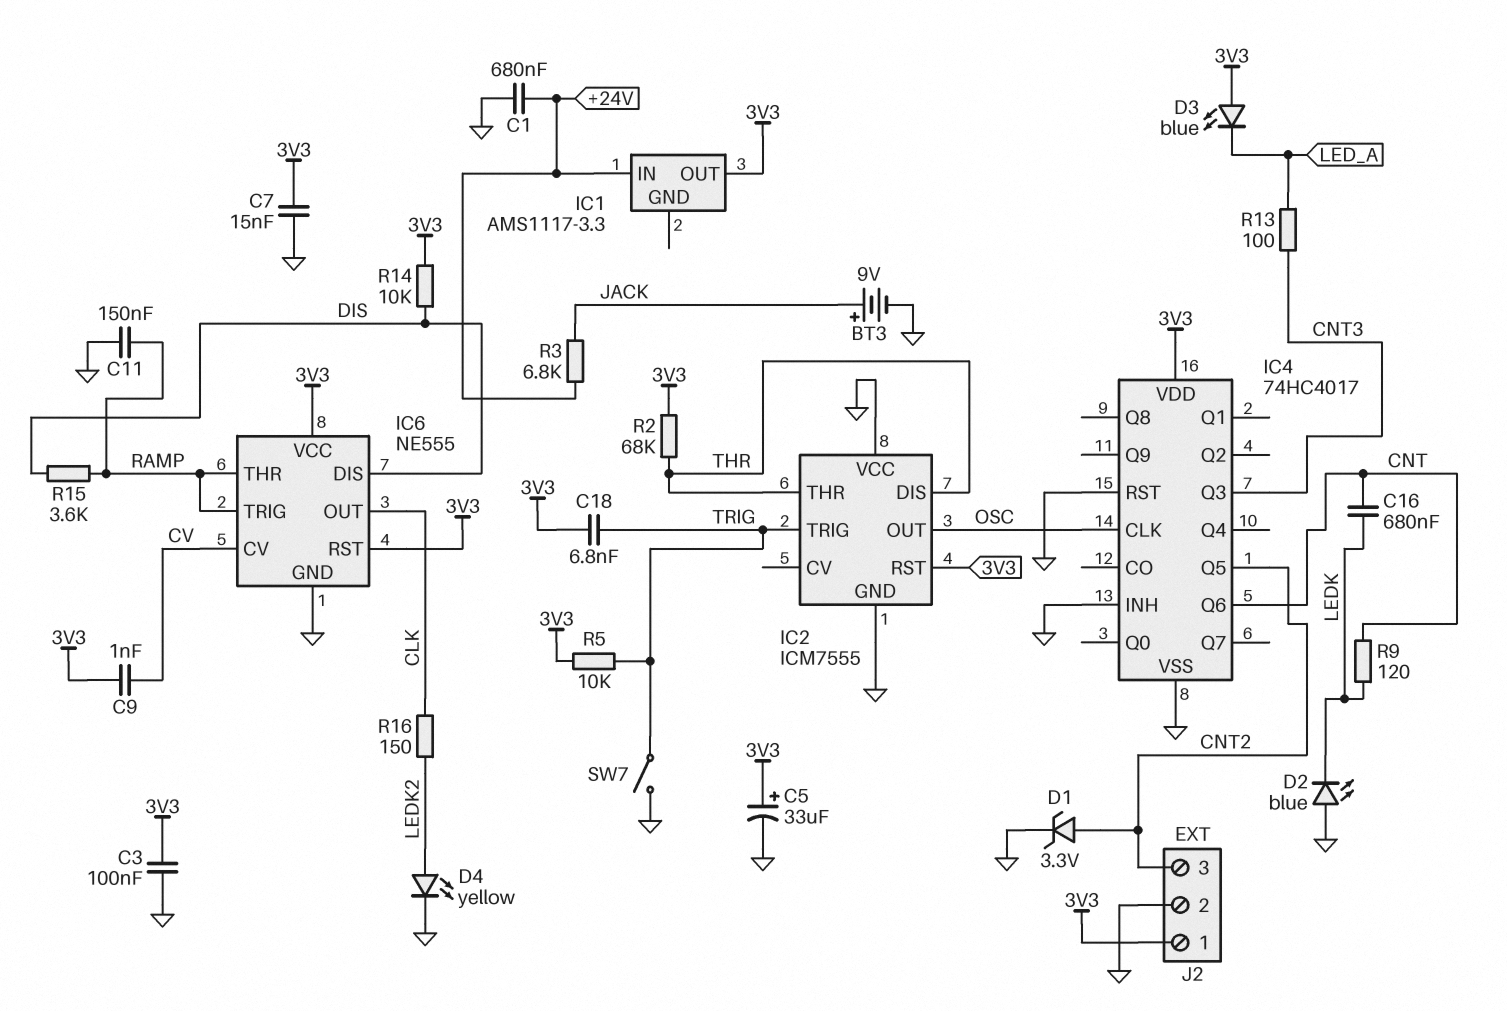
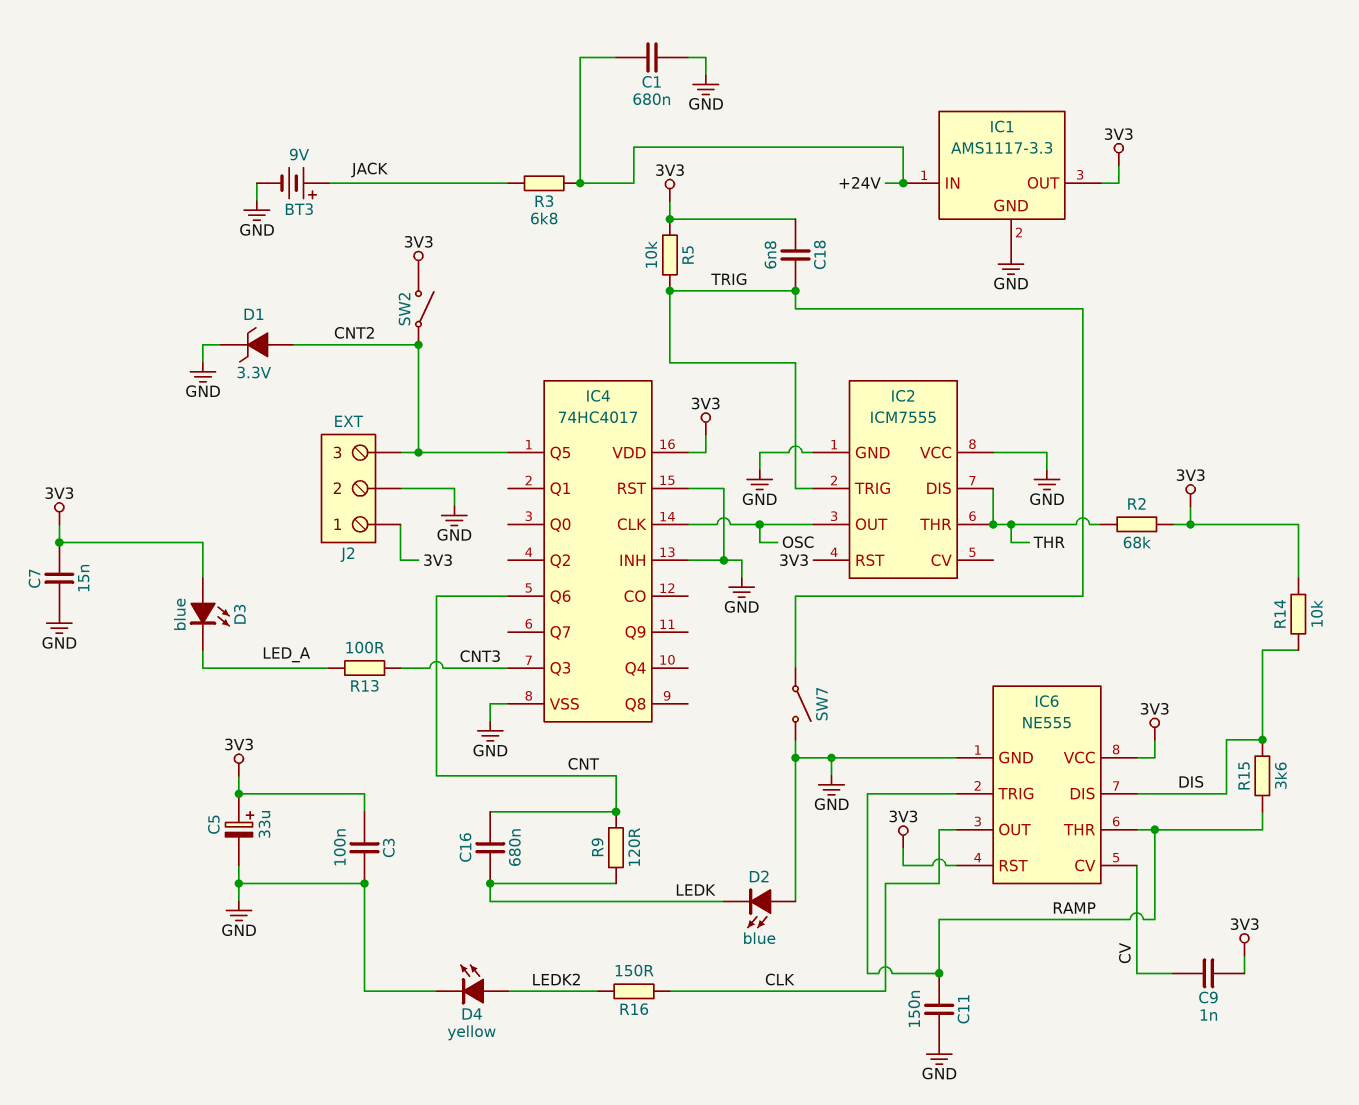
IC1 pin GND: none -> GND
SW2: none -> switch (3V3, CNT2)

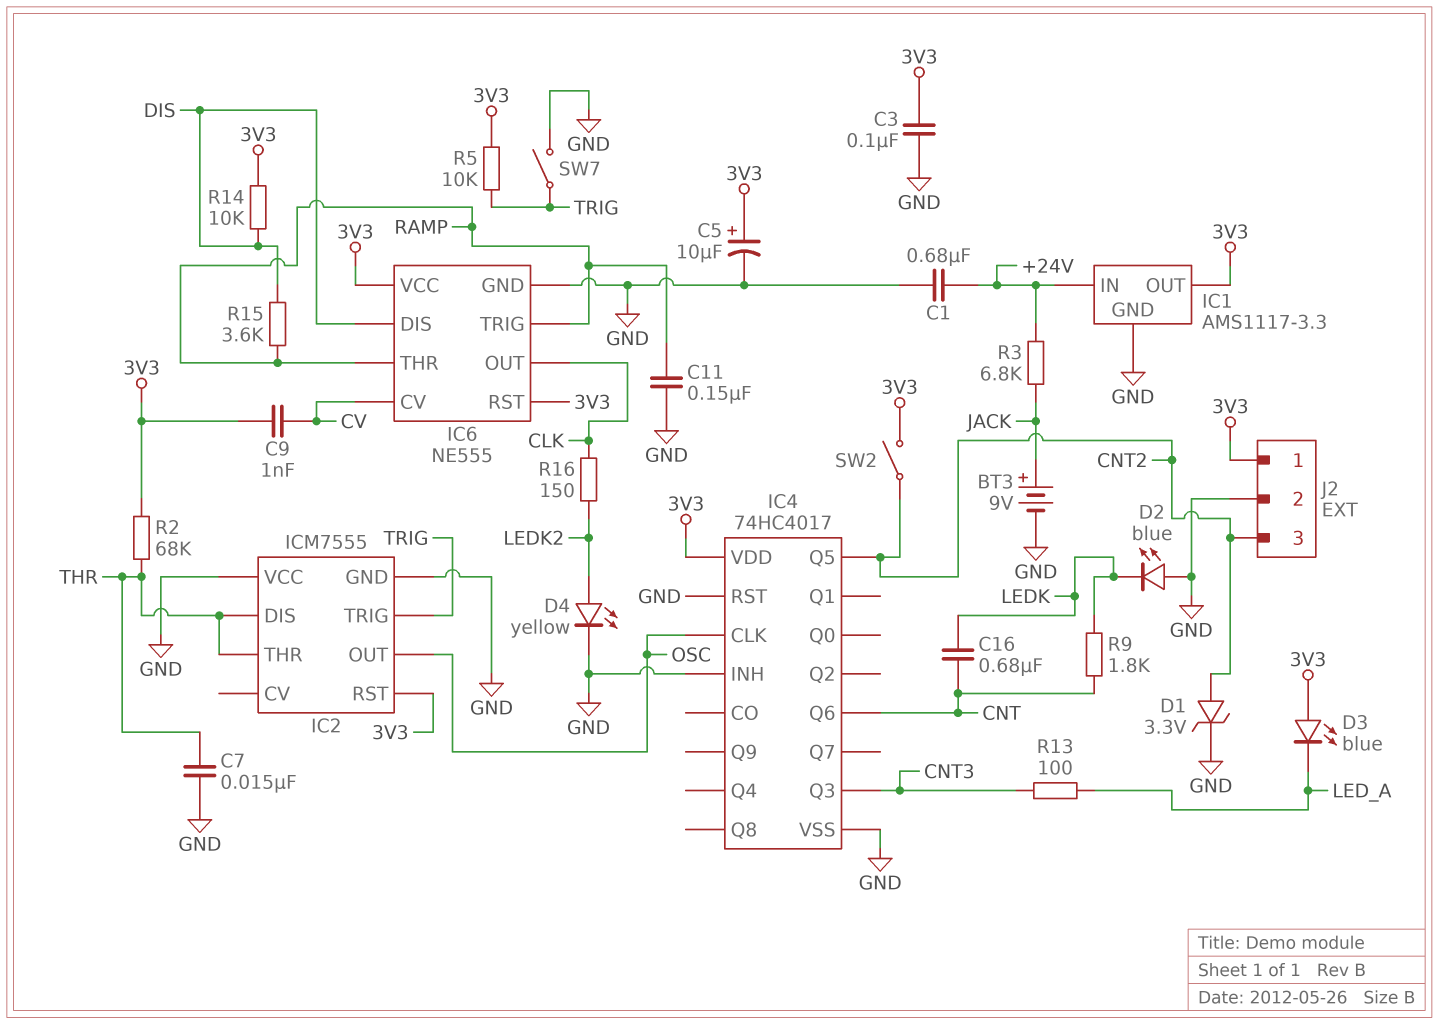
C5: 33uF (plus 3V3, minus GND) -> 10uF (plus 3V3, minus GND)
C7: 15nF (3V3, GND) -> 15nF (GND, THR)
C18: 6.8nF (3V3, TRIG) -> none
R9: 120 (CNT, LEDK) -> 1.8k (CNT, LEDK)

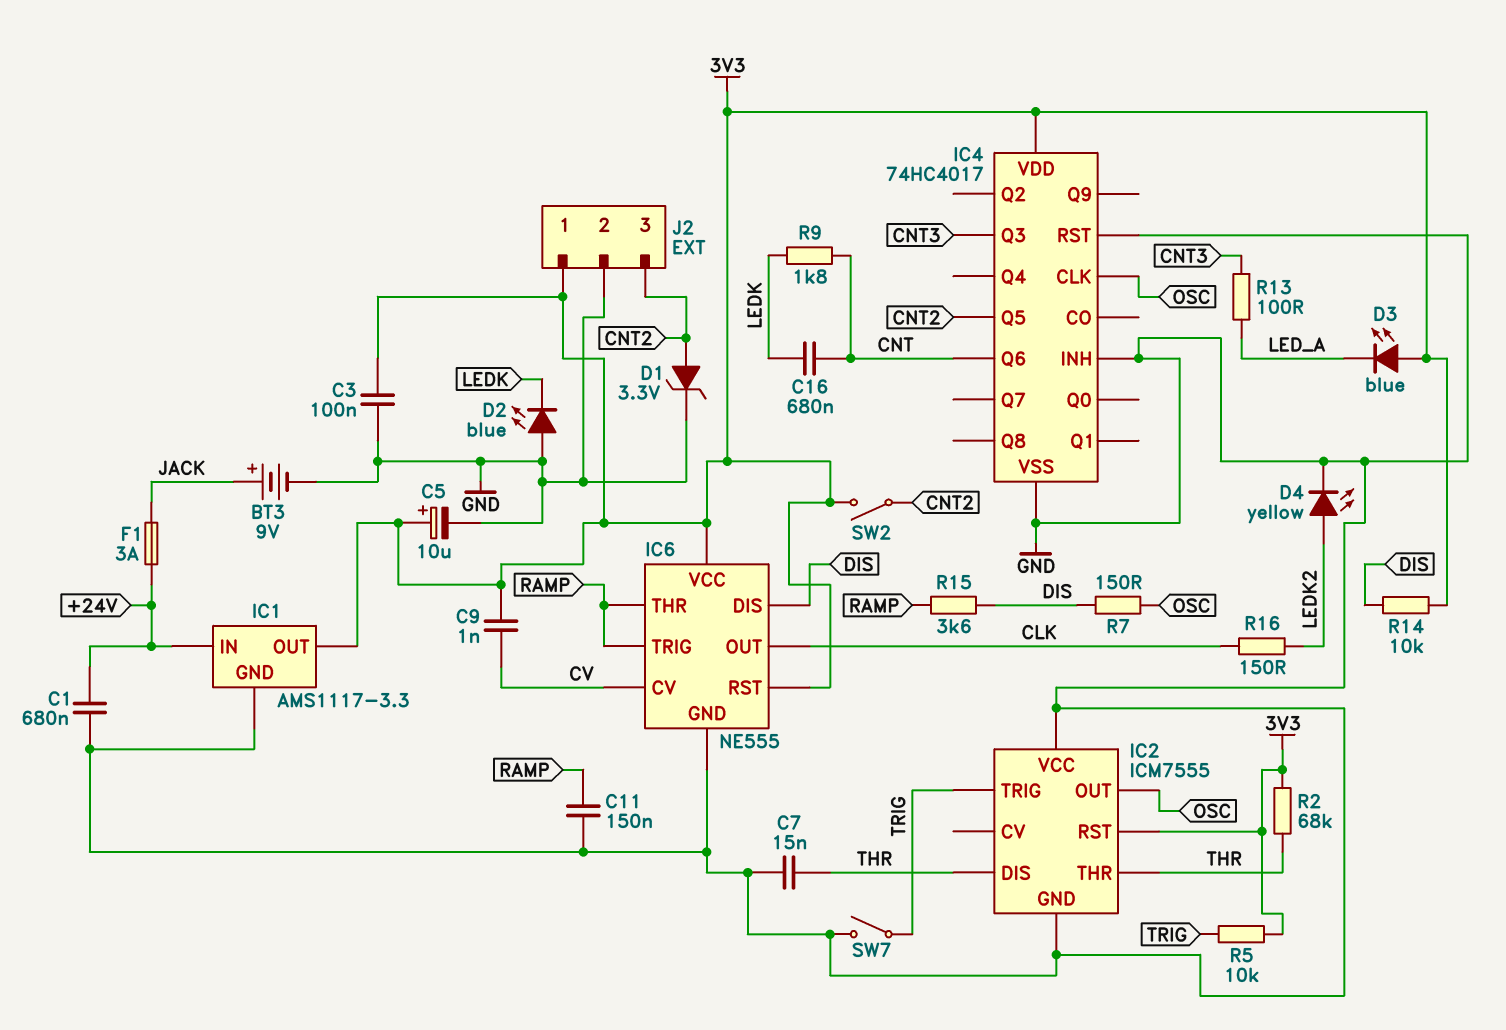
F1: none -> 3A (+24V, JACK)
R3: 6.8k (+24V, JACK) -> none
R7: none -> 150 (DIS, OSC)

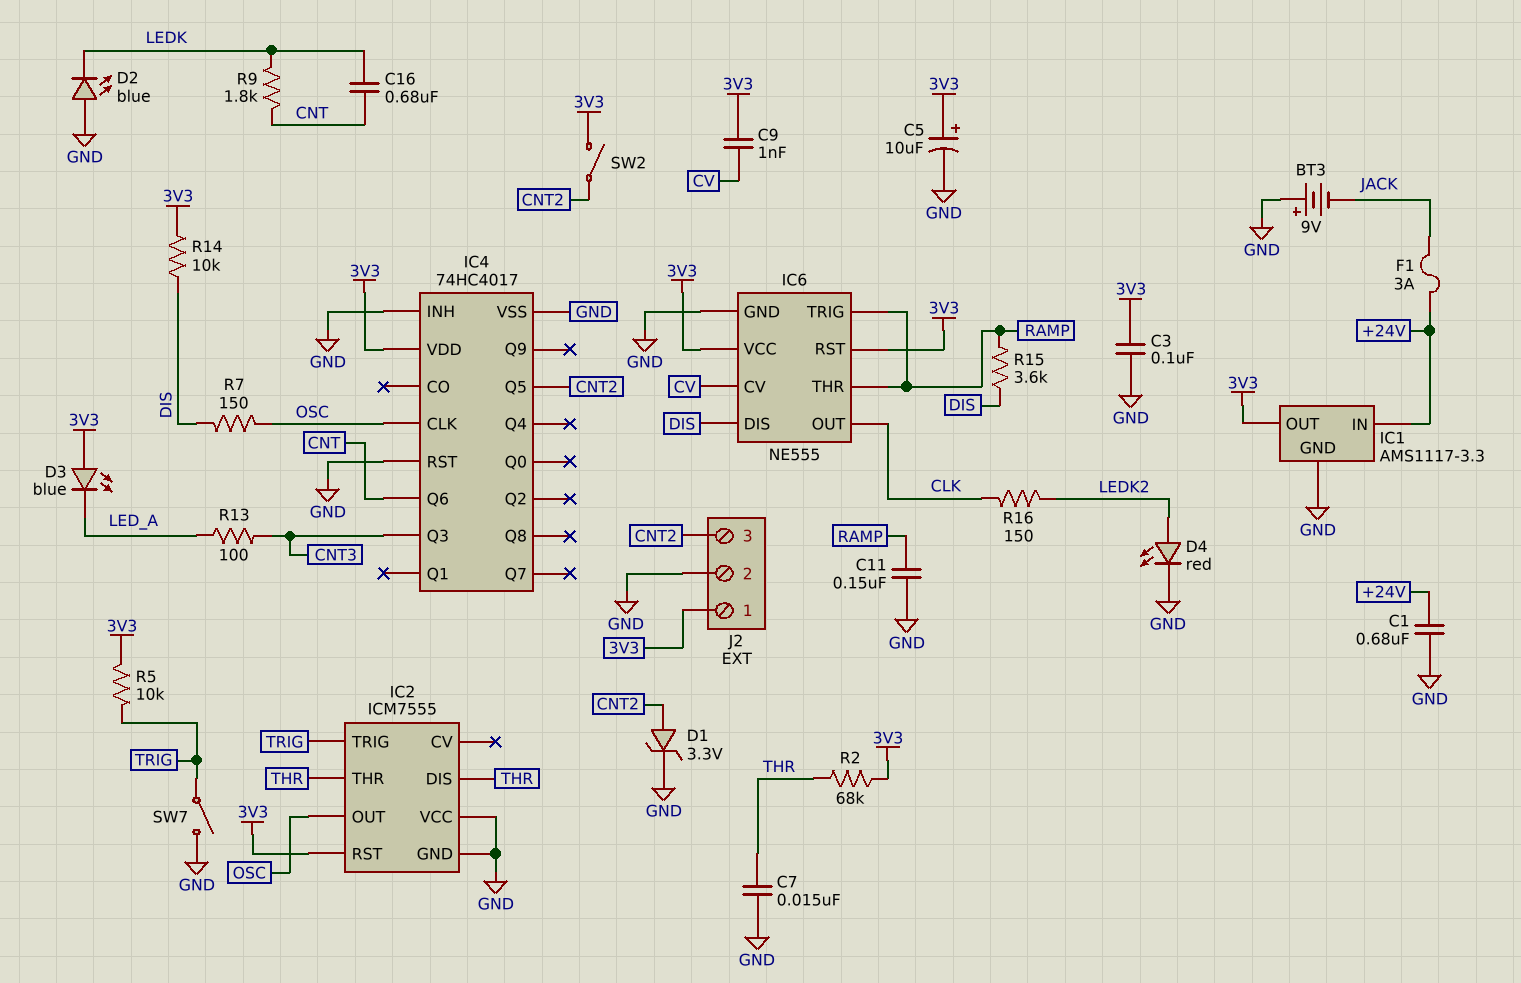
BT3: 9V (plus JACK, minus GND) -> 9V (plus GND, minus JACK)
D4: LED yellow (A LEDK2, K GND) -> LED red (A LEDK2, K GND)

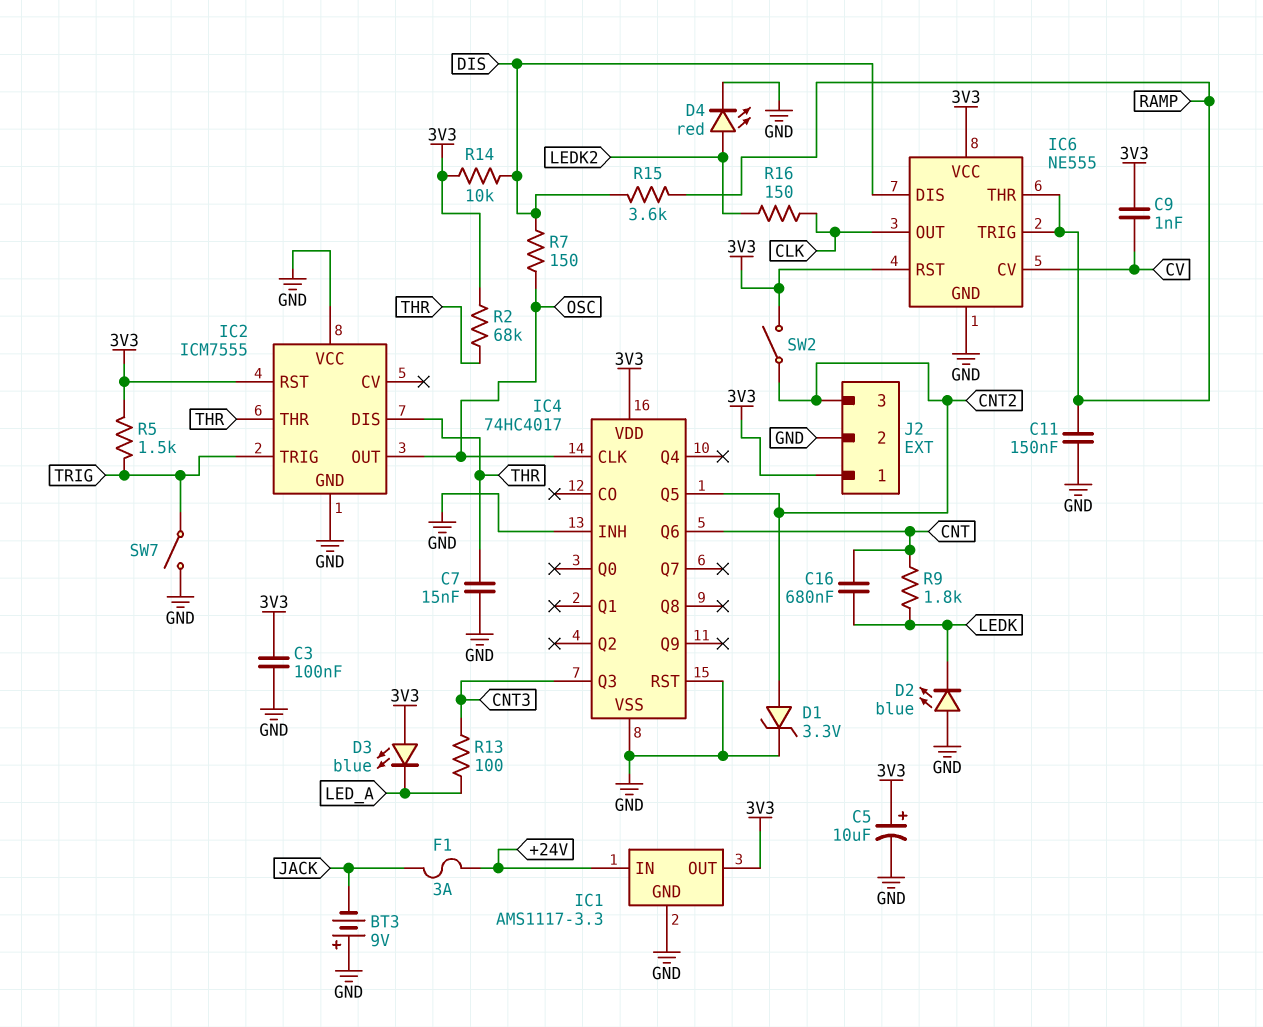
C1: 680nF (+24V, GND) -> none
R5: 10k (3V3, TRIG) -> 1.5k (3V3, TRIG)

